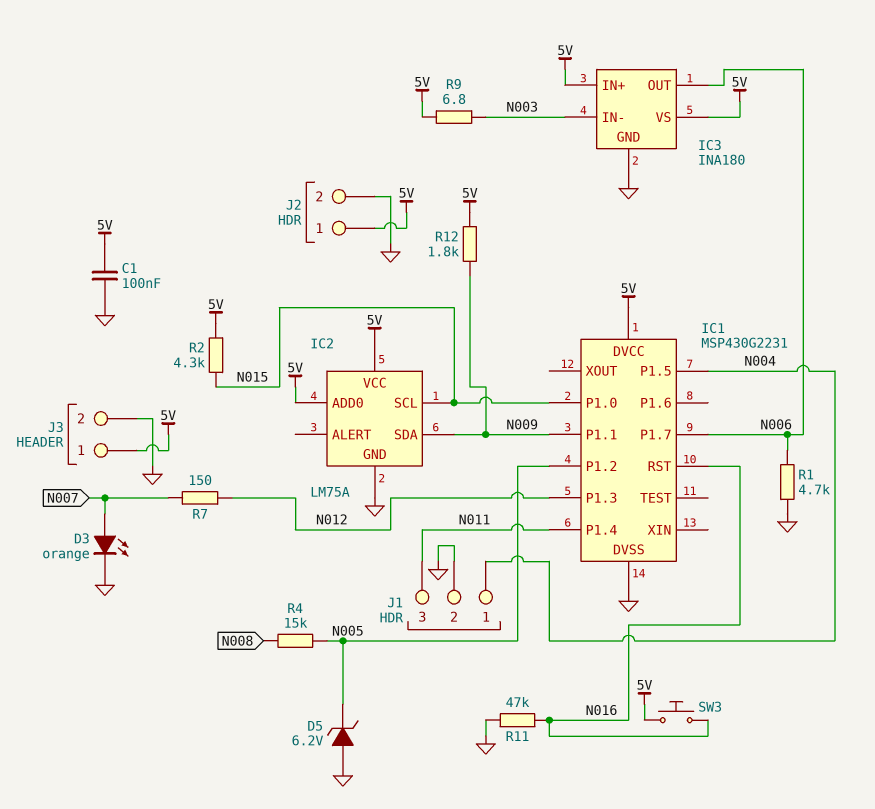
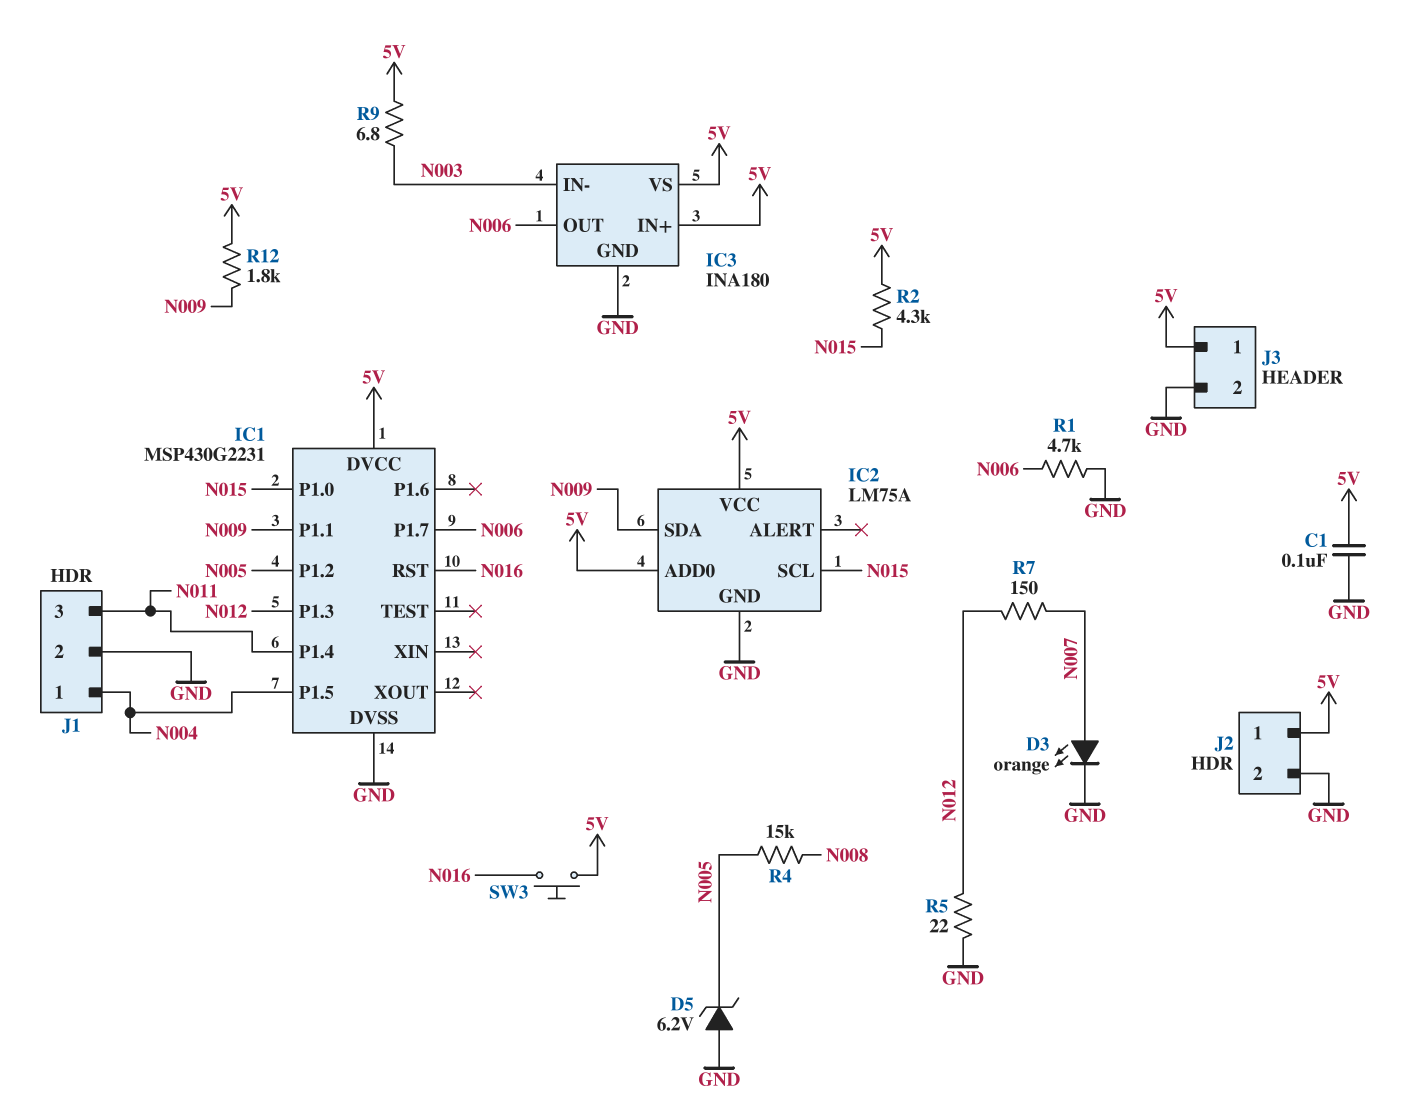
R5: none -> 22 (GND, N012)
R11: 47k (GND, N016) -> none

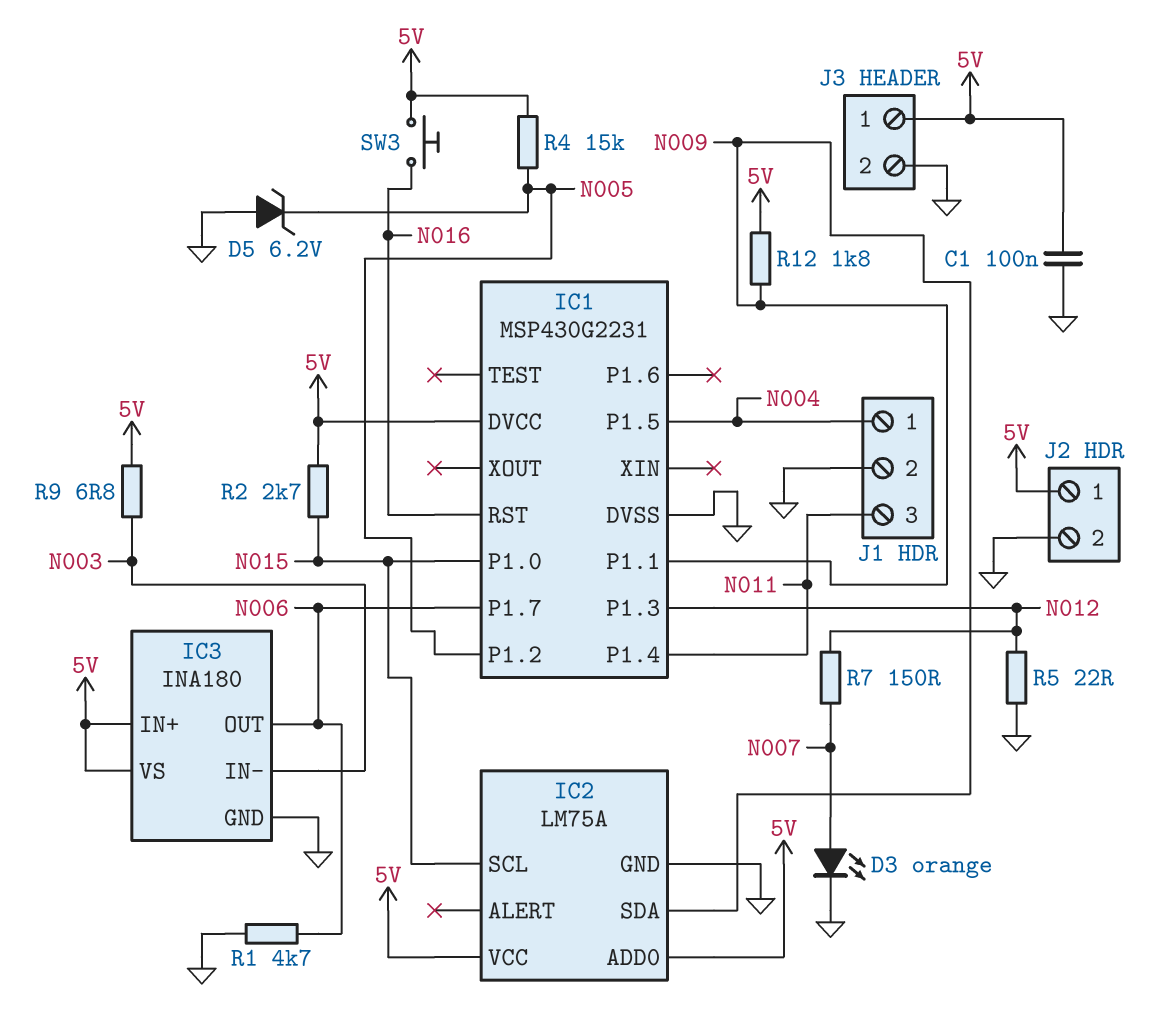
R2: 4.3k (5V, N015) -> 2.7k (5V, N015)
R4: 15k (N005, N008) -> 15k (5V, N005)

